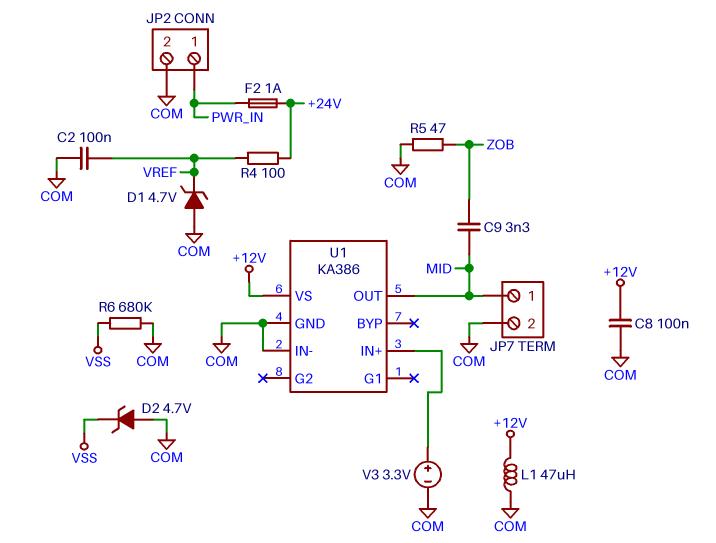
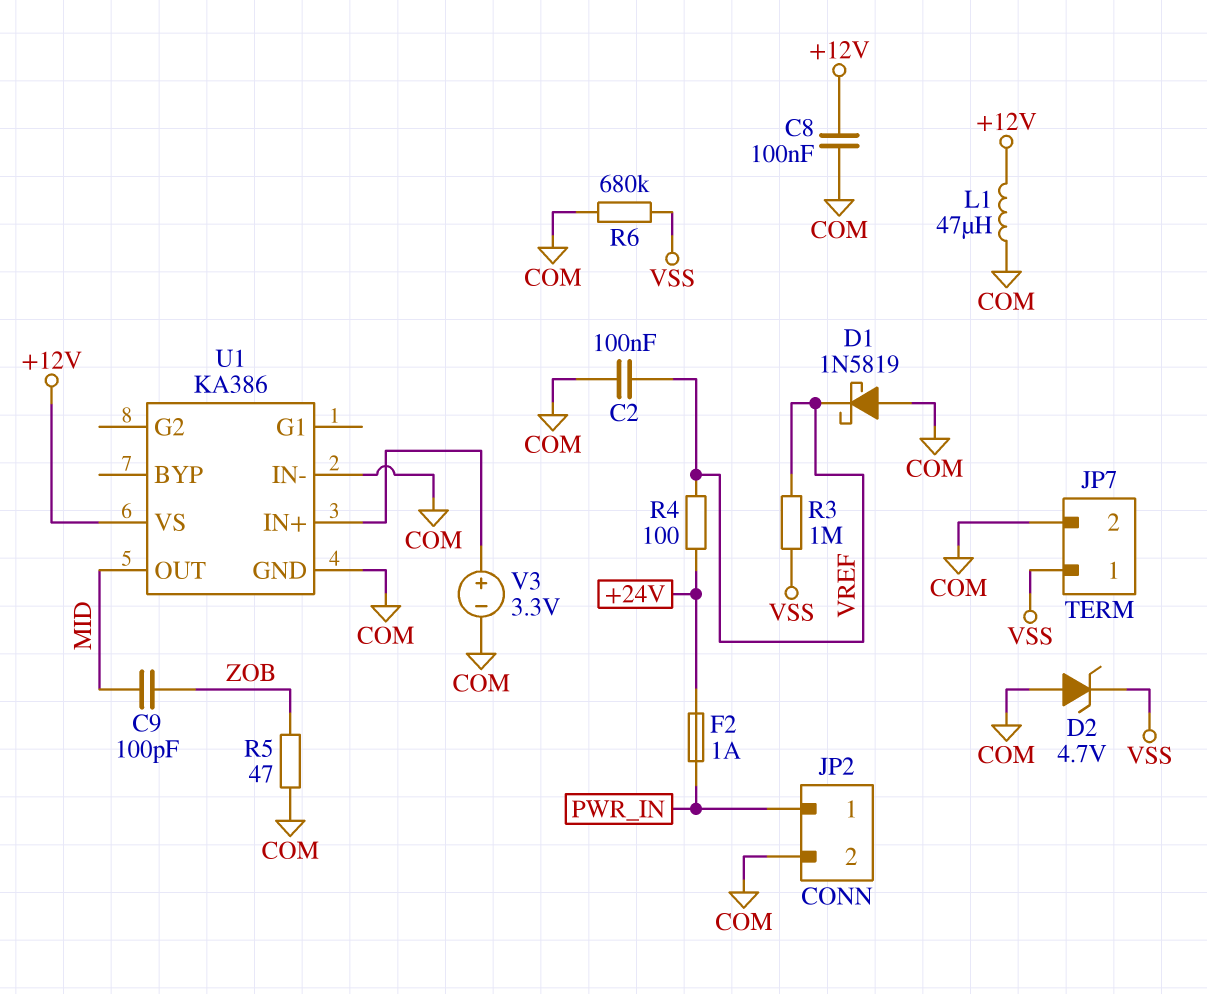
C9: 3.3nF (MID, ZOB) -> 100pF (MID, ZOB)
D1: zener 4.7V (A COM, K VREF) -> schottky 1N5819 (A COM, K VREF)
JP7 pin 1: MID -> VSS
R3: none -> 1M (VREF, VSS)

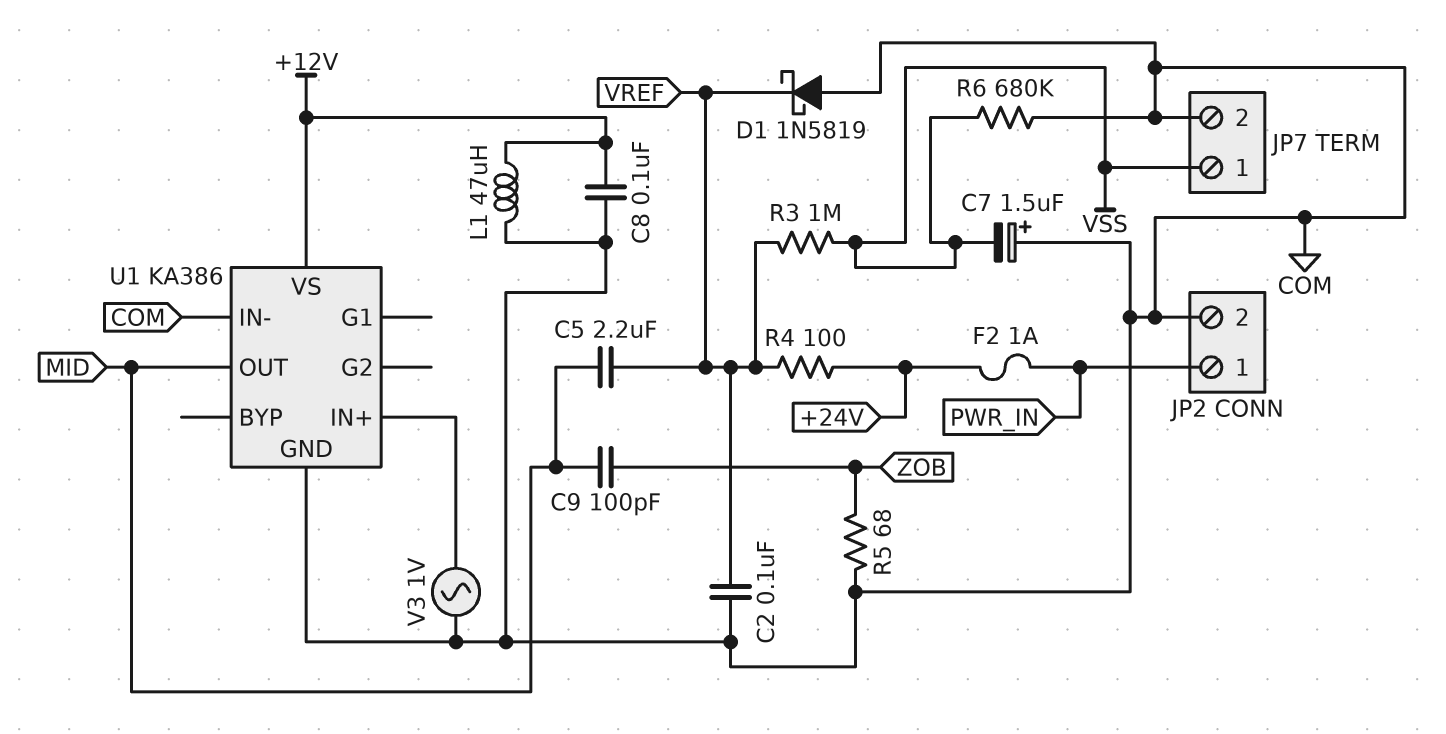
C5: none -> 2.2uF (MID, VREF)
C7: none -> 1.5uF (plus COM, minus VSS)
D2: zener 4.7V (A COM, K VSS) -> none
R5: 47 (COM, ZOB) -> 68 (COM, ZOB)
V3: 3.3V (plus U1/IN+, minus COM) -> AC 1V (COM, U1/IN+)

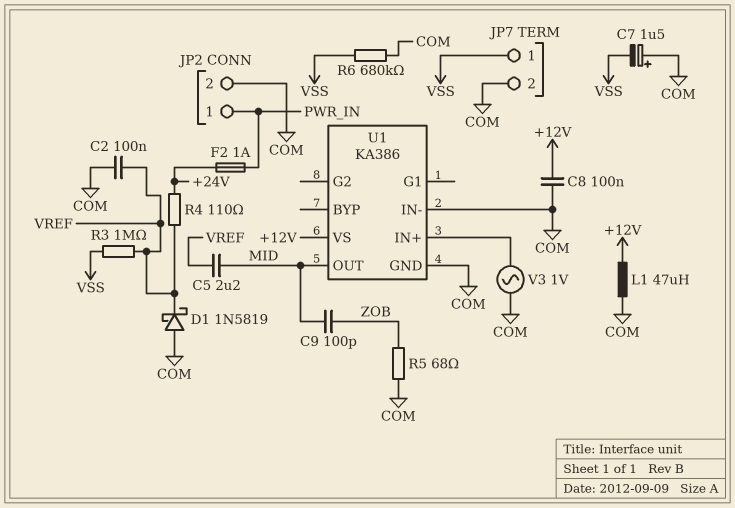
R4: 100 (+24V, VREF) -> 110 (+24V, VREF)

